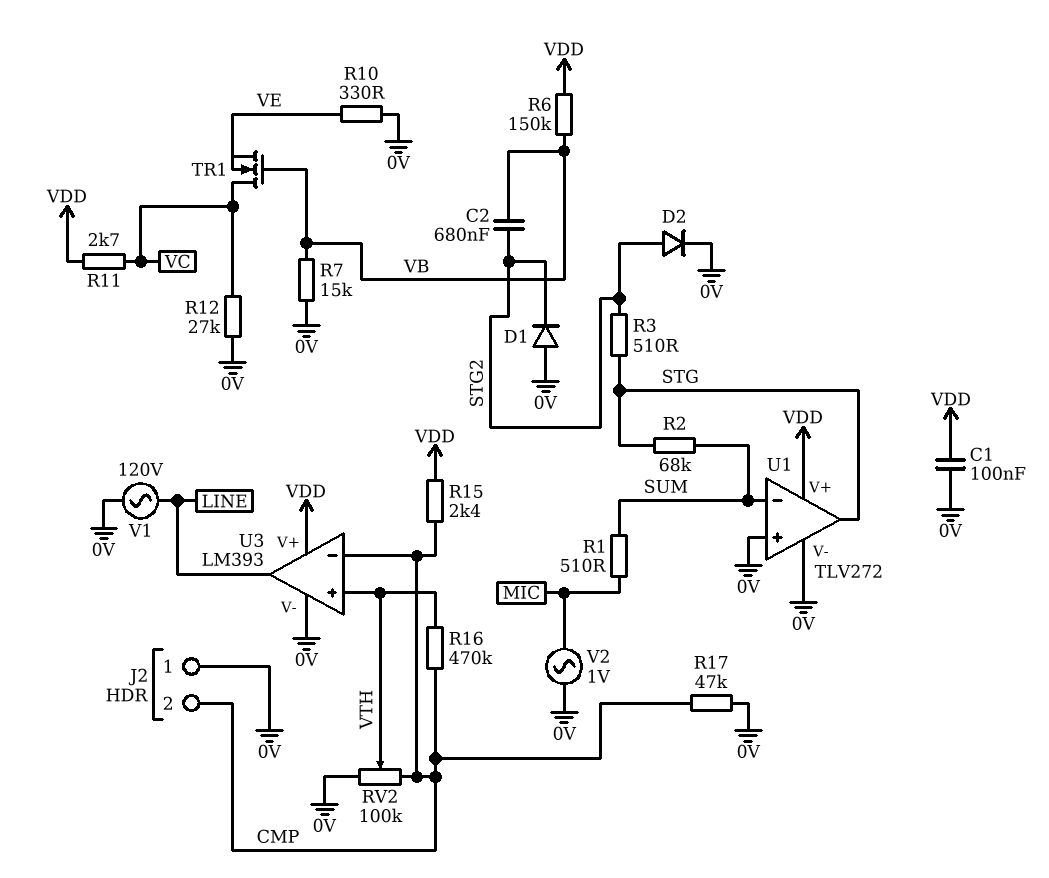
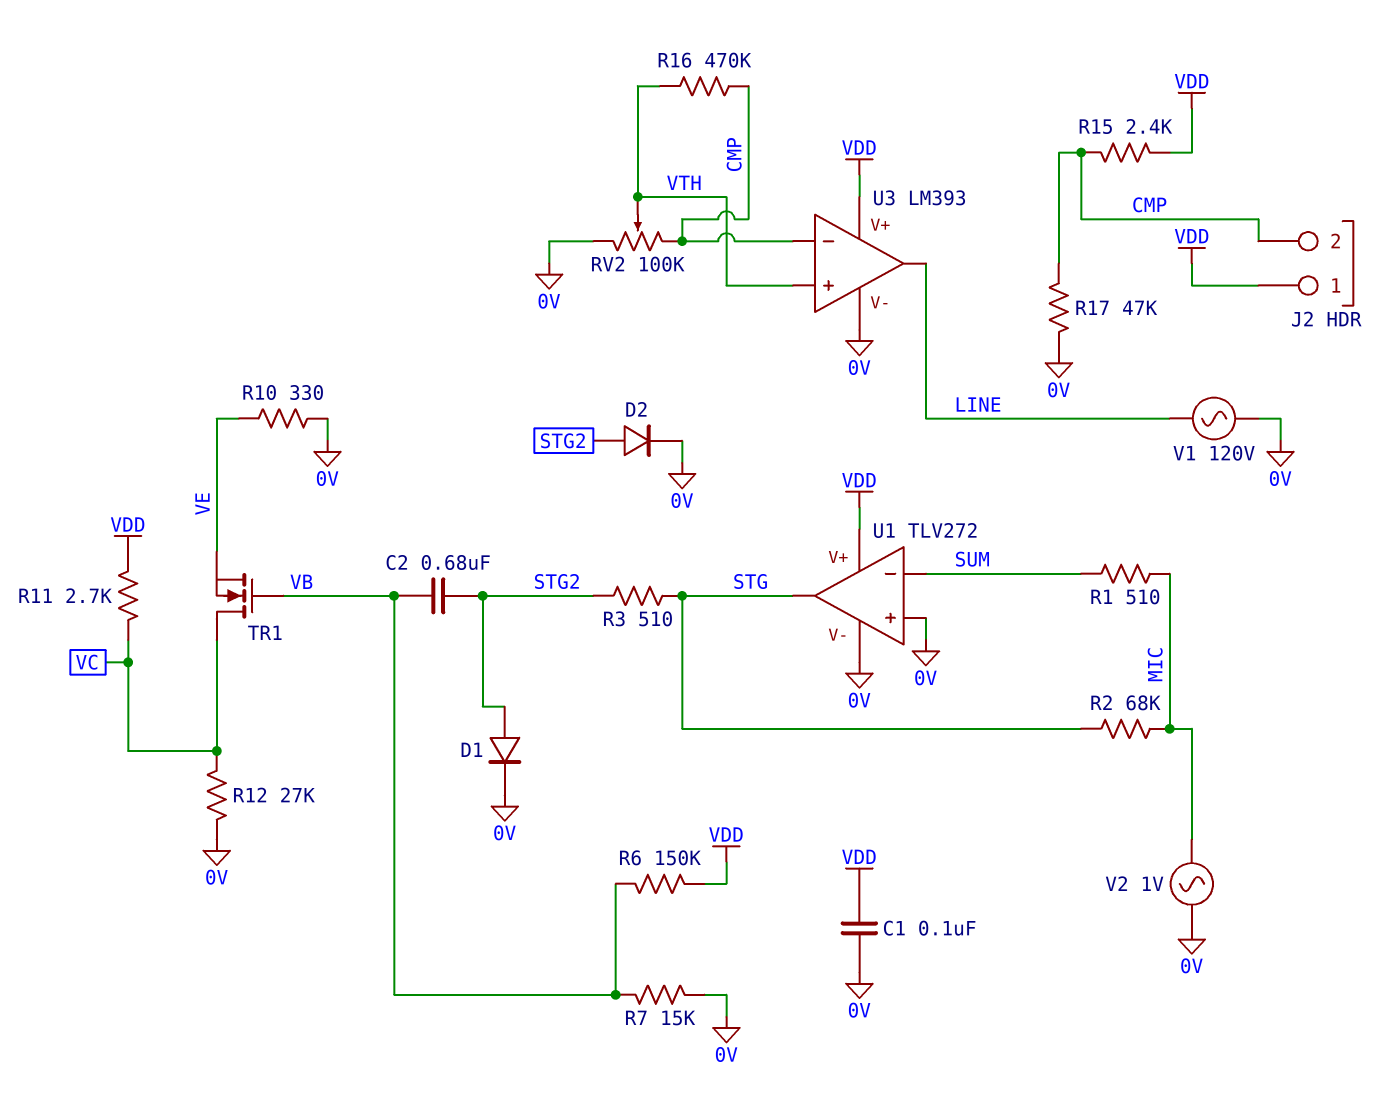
D1: diode (A 0V, K STG2) -> diode (A STG2, K 0V)
J2 pin 1: 0V -> VDD
R2: 68k (STG, SUM) -> 68k (MIC, STG)

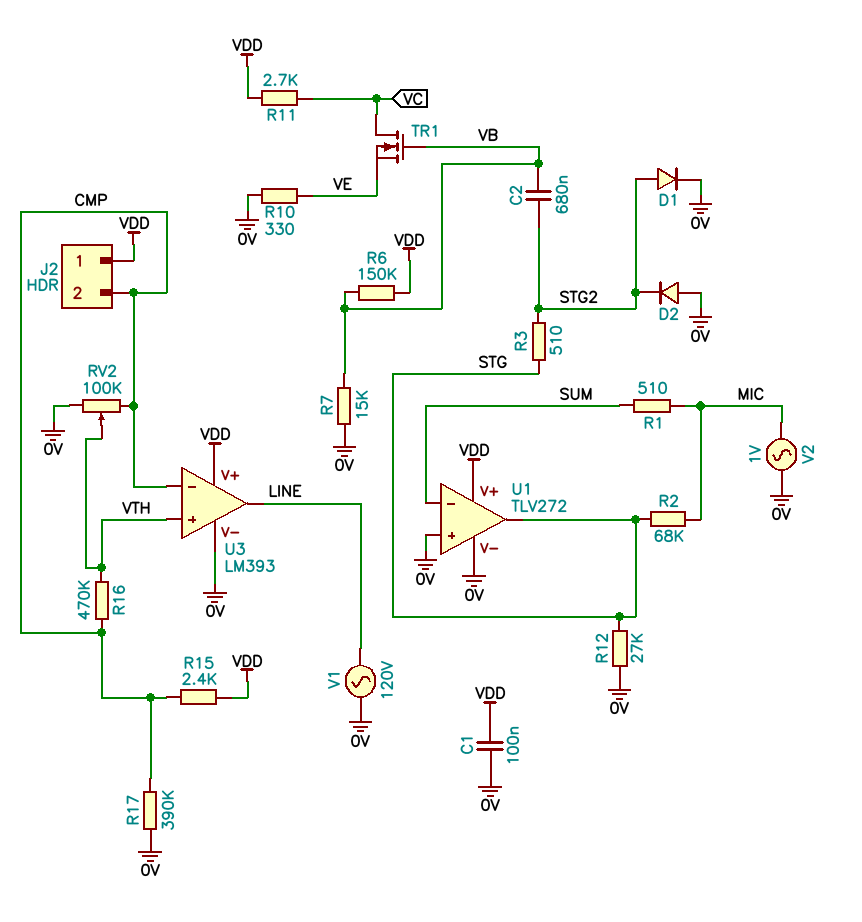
D2: diode (A STG2, K 0V) -> diode (A 0V, K STG2)
R12: 27k (0V, VC) -> 27k (0V, STG)
R17: 47k (0V, CMP) -> 390k (0V, CMP)

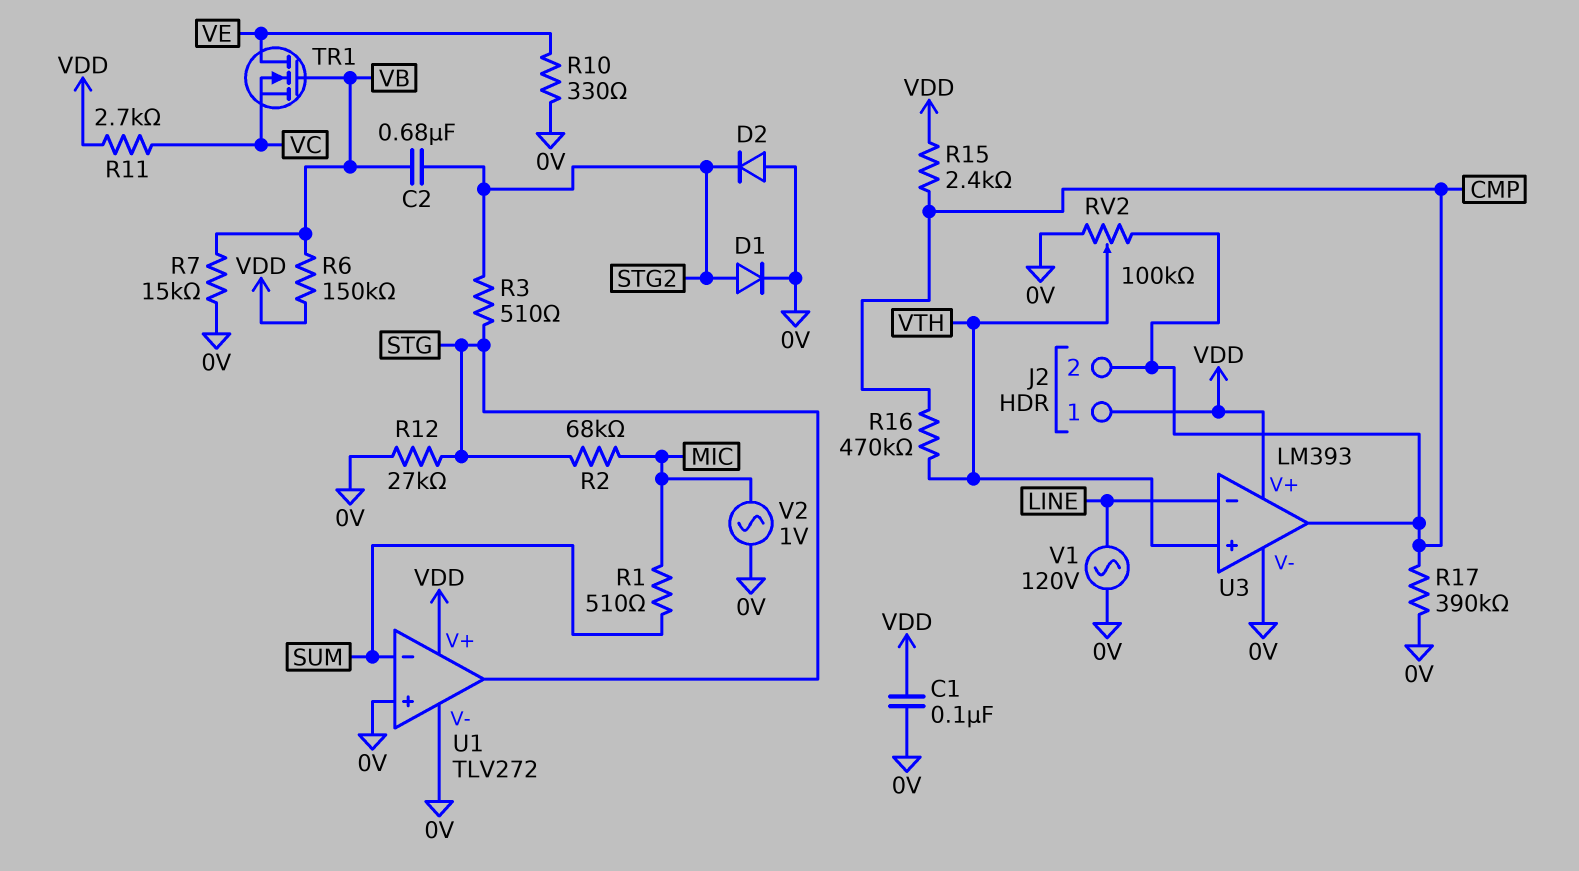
TR1: NMOS (G VB, D VC, S VE) -> NMOS (G VB, D VE, S VC)
U3 pin in-: CMP -> LINE
U3 pin out: LINE -> CMP

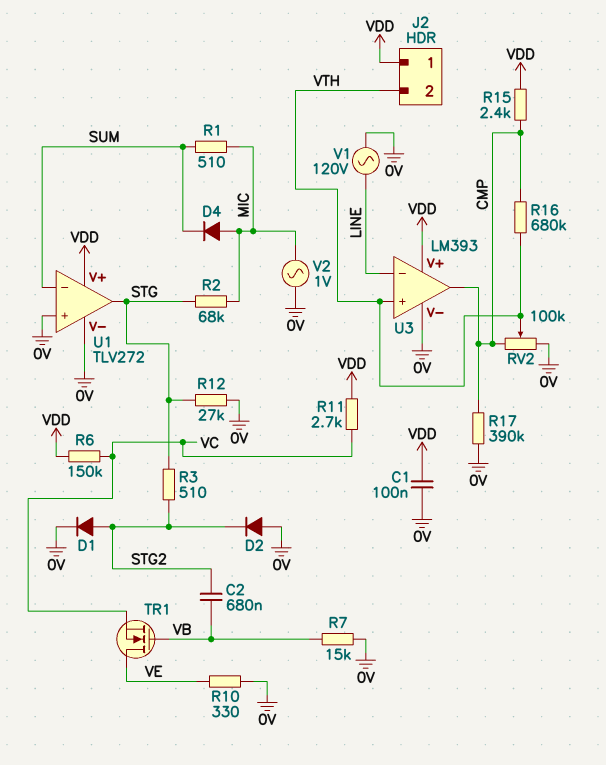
D4: none -> diode (A MIC, K SUM)
J2 pin 2: CMP -> VTH
R6: 150k (VB, VDD) -> 150k (VC, VDD)
R16: 470k (CMP, VTH) -> 680k (CMP, VTH)

